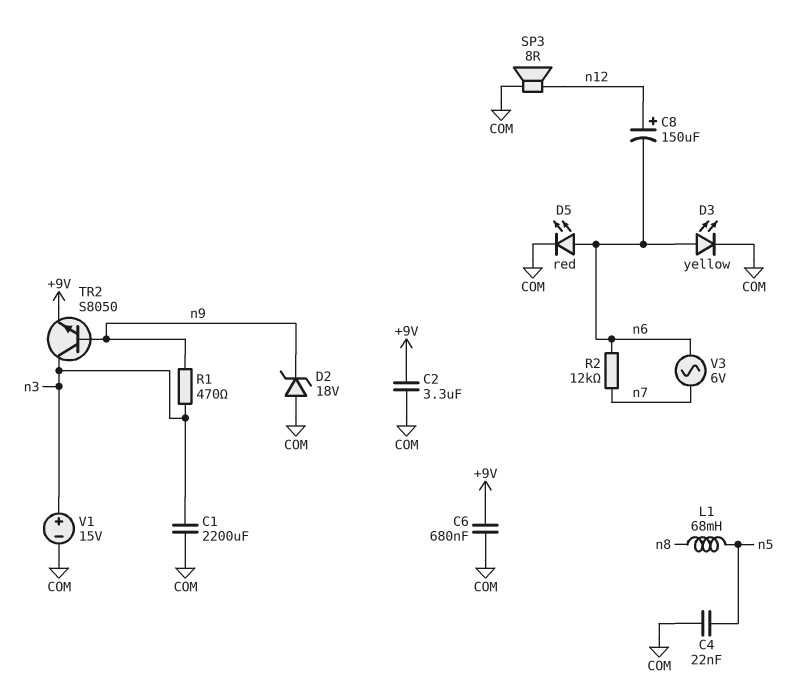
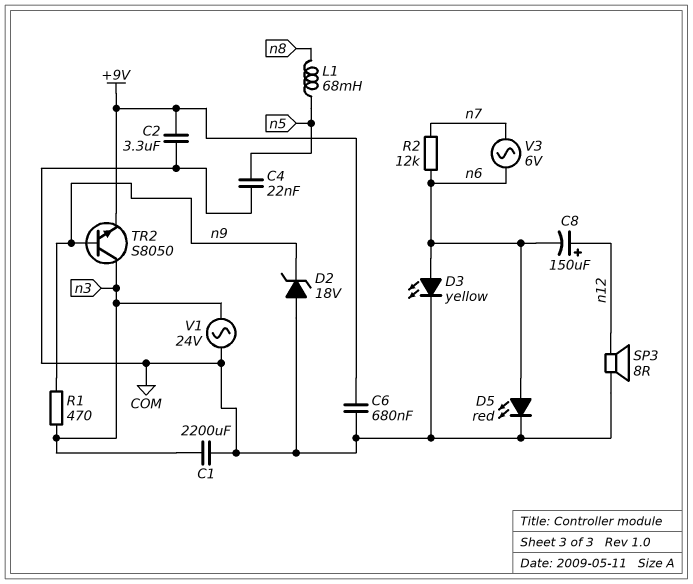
V1: 15V (plus n3, minus COM) -> AC 24V (COM, n3)

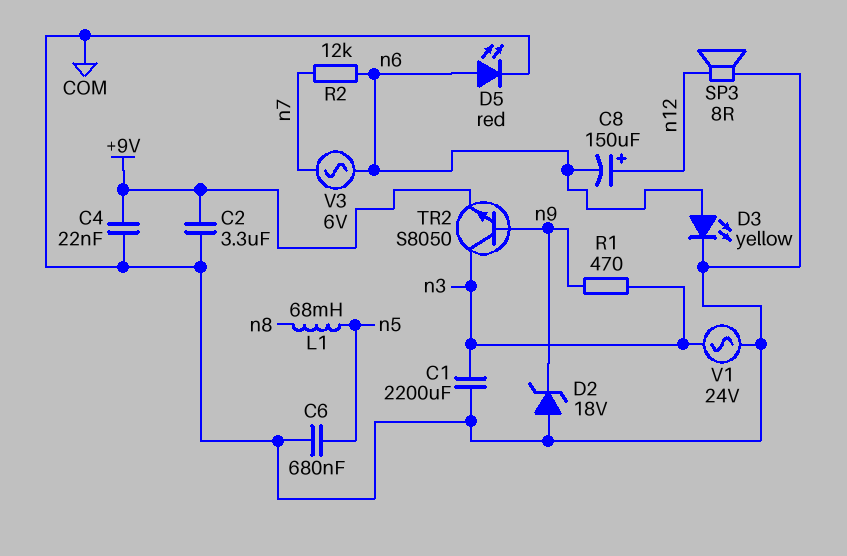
C4: 22nF (COM, n5) -> 22nF (+9V, COM)
C6: 680nF (+9V, COM) -> 680nF (COM, n5)

